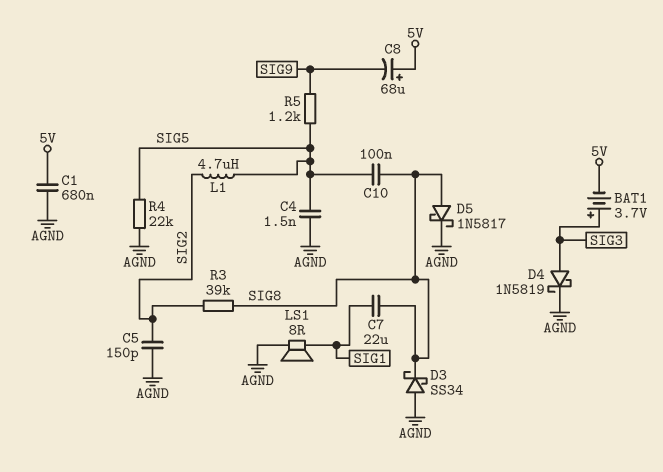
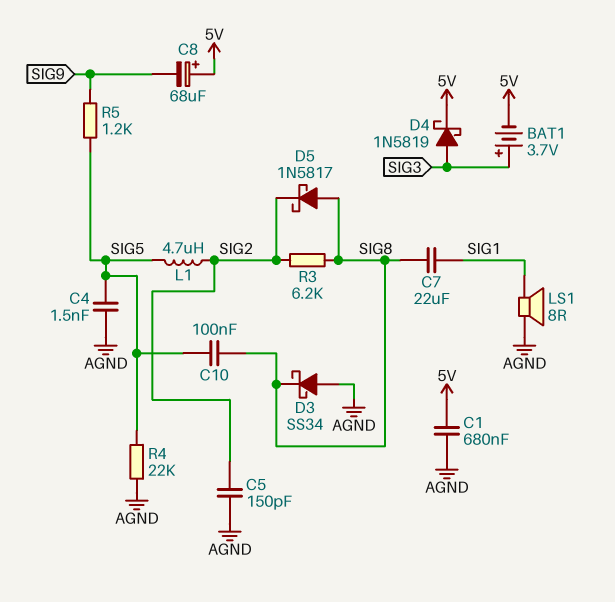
D4: schottky 1N5819 (A SIG3, K AGND) -> schottky 1N5819 (A SIG3, K 5V)
D5: schottky 1N5817 (A SIG8, K AGND) -> schottky 1N5817 (A SIG8, K SIG2)
R3: 39k (SIG2, SIG8) -> 6.2k (SIG2, SIG8)

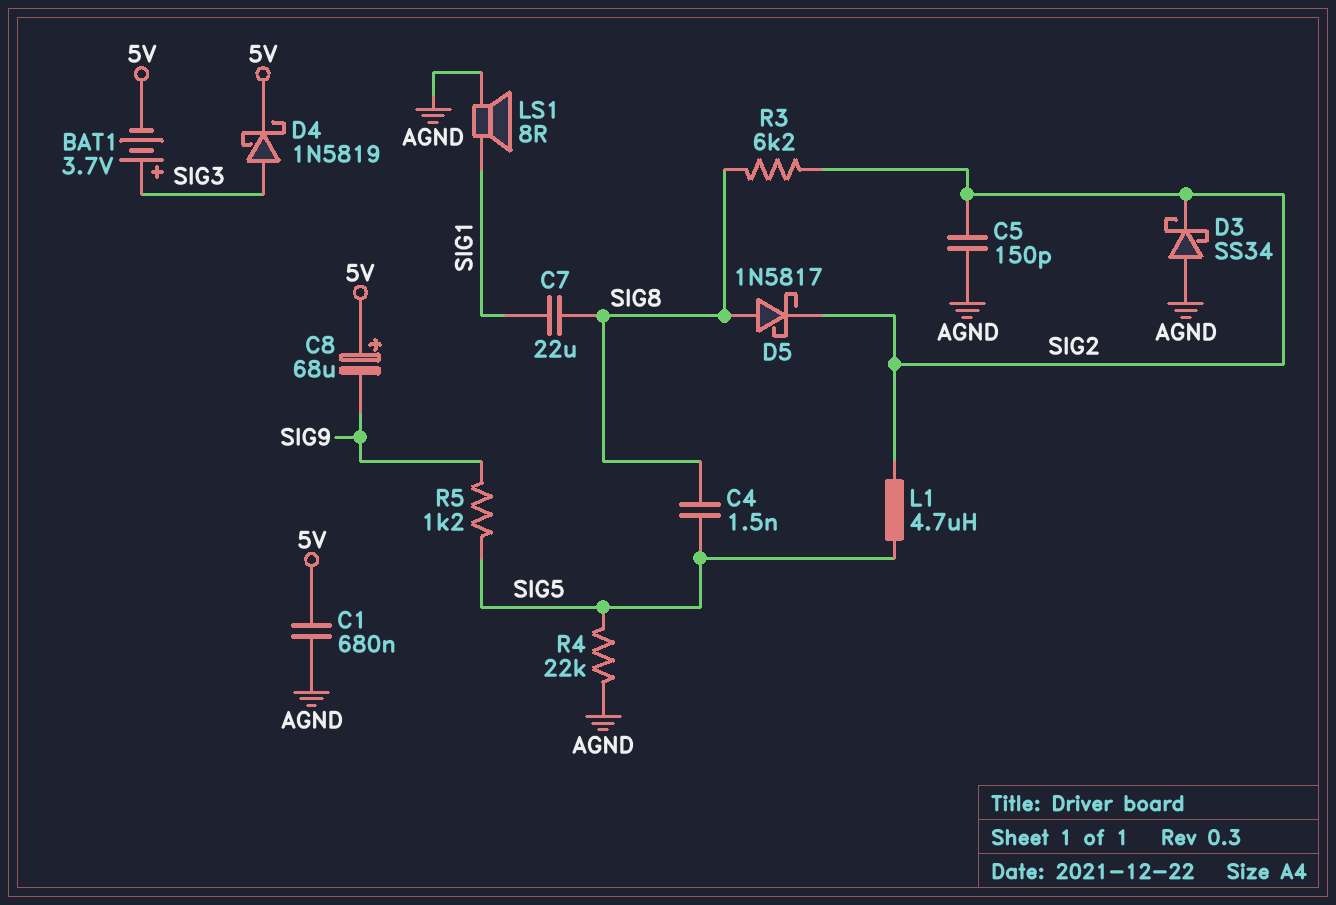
C4: 1.5nF (AGND, SIG5) -> 1.5nF (SIG5, SIG8)
C10: 100nF (SIG5, SIG8) -> none
D3: schottky SS34 (A AGND, K SIG8) -> schottky SS34 (A AGND, K SIG2)

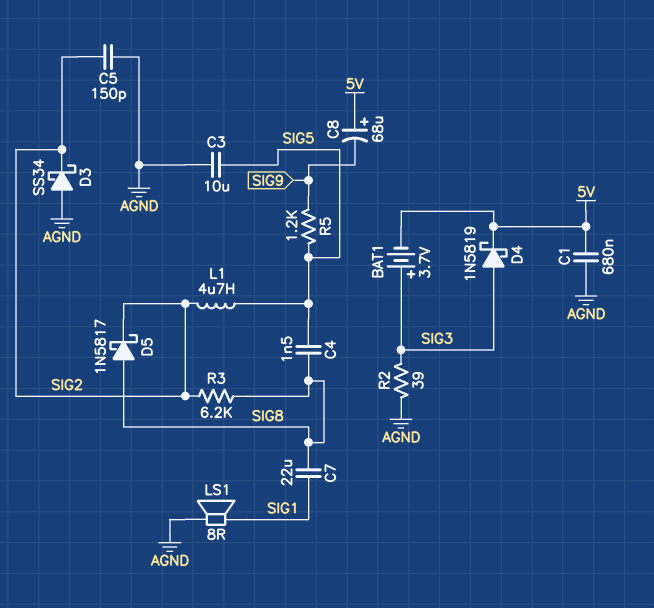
C3: none -> 10uF (AGND, SIG5)
R2: none -> 39 (AGND, SIG3)
R4: 22k (AGND, SIG5) -> none

